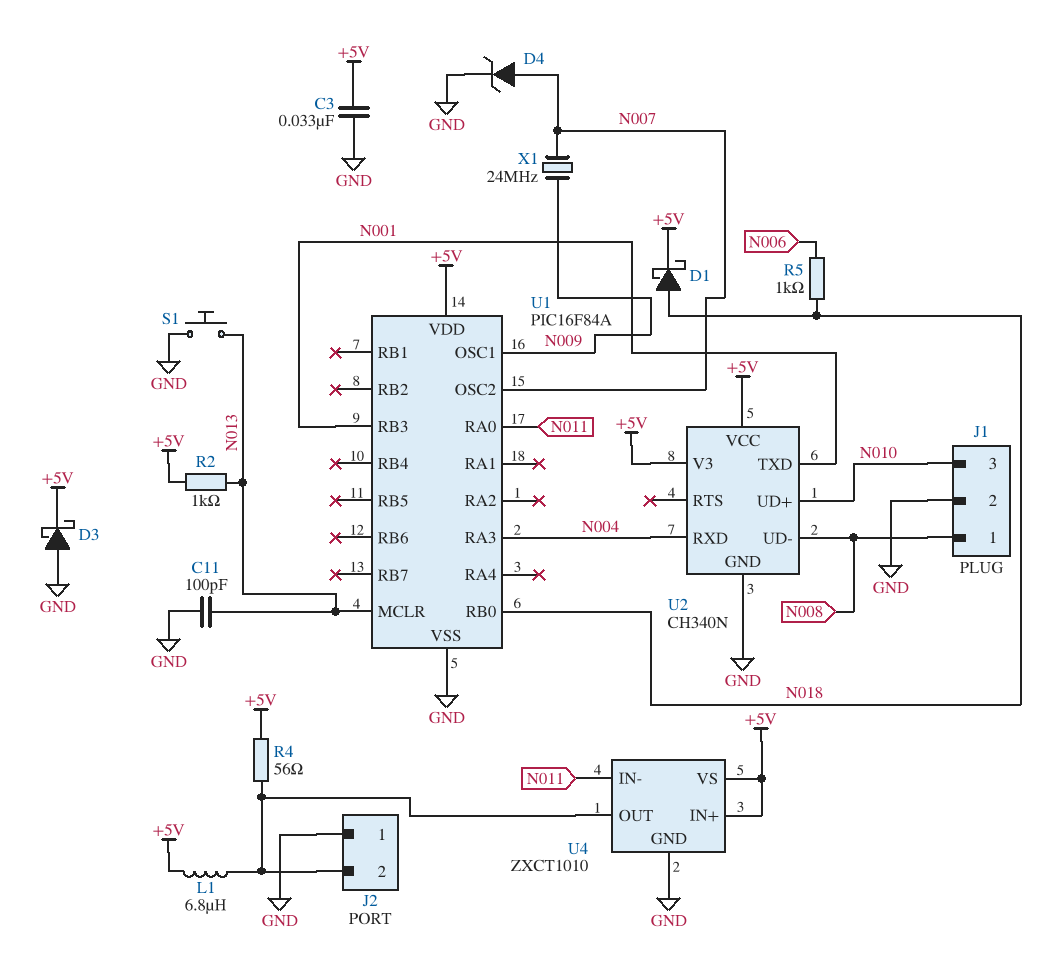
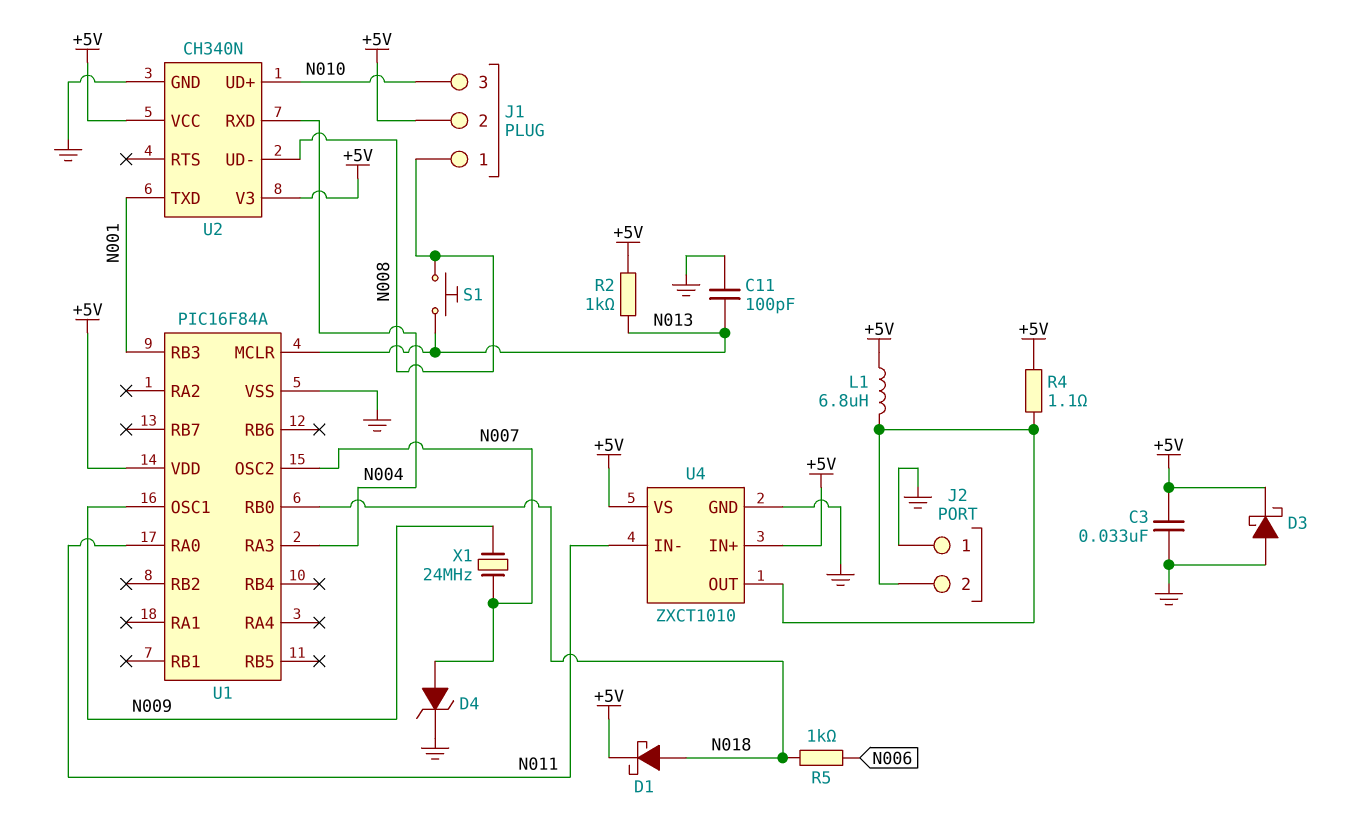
J1 pin 2: GND -> +5V
R4: 56 (+5V, J2/2) -> 1.1 (+5V, J2/2)
S1: button (GND, N013) -> button (N008, N013)

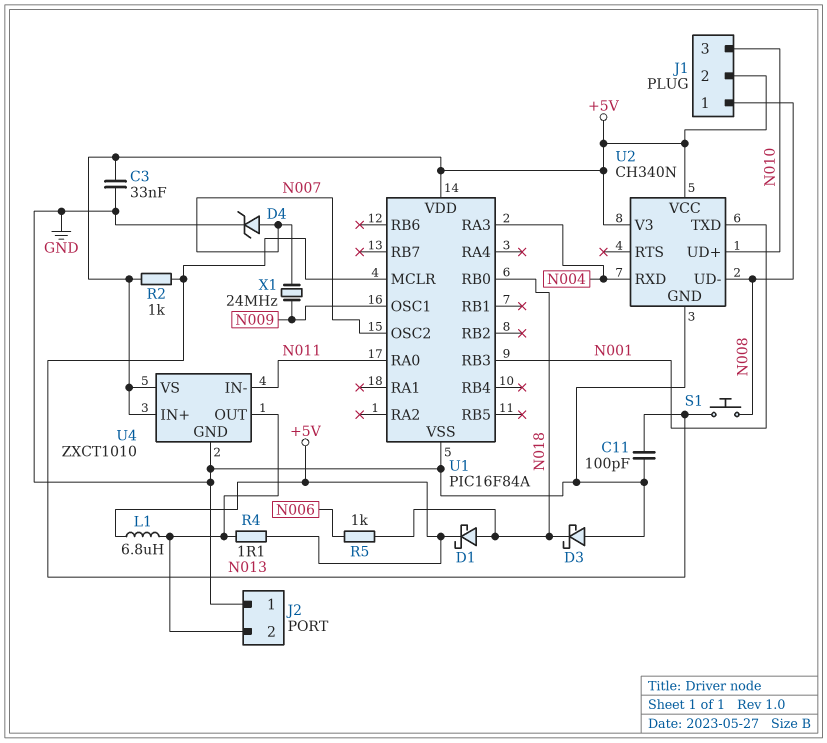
D3: schottky (A GND, K +5V) -> schottky (A GND, K N018)

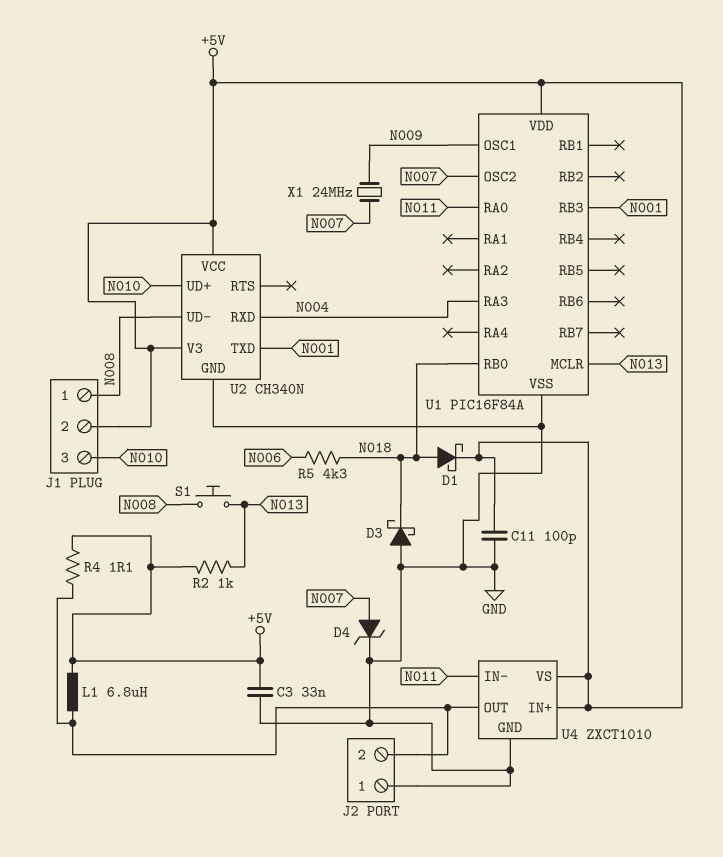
C11: 100pF (GND, N013) -> 100pF (+5V, GND)
R5: 1k (N006, N018) -> 4.3k (N006, N018)

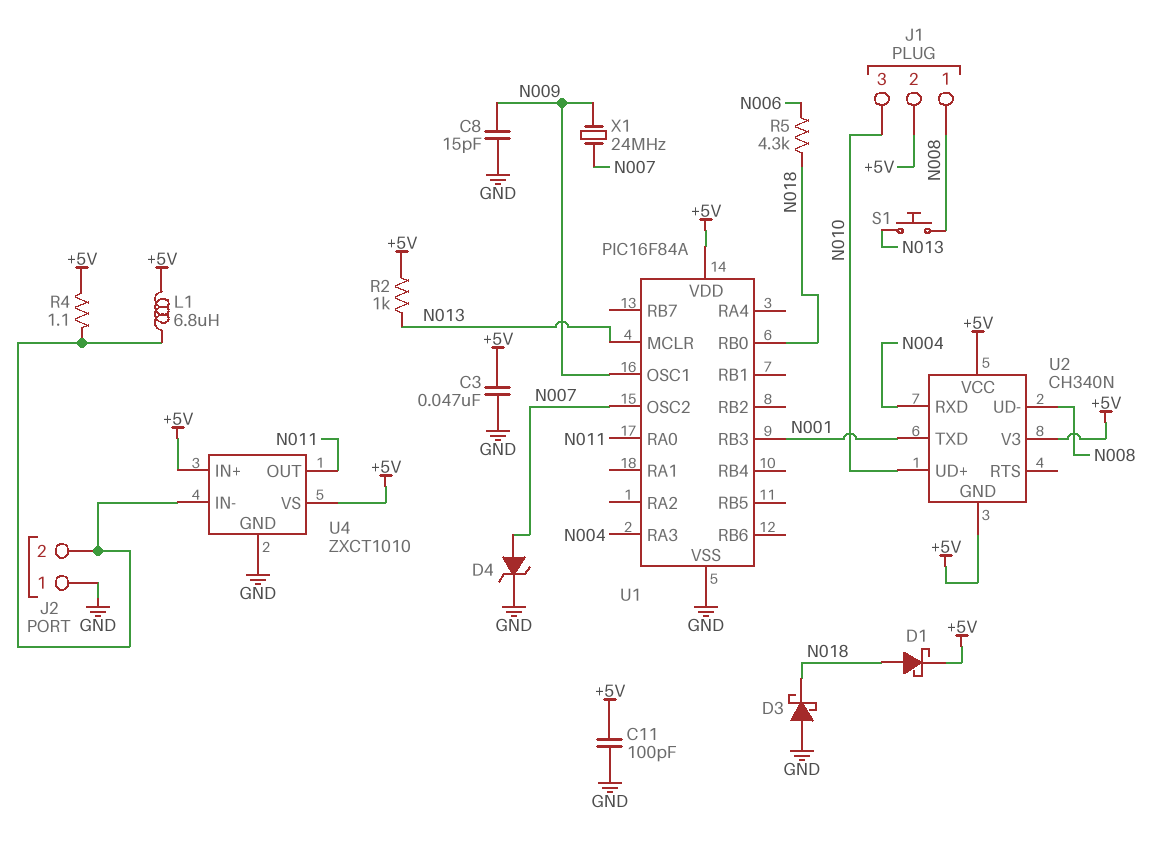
C3: 33nF (+5V, GND) -> 47nF (+5V, GND)
C8: none -> 15pF (GND, N009)
U2 pin GND: GND -> +5V
U4 pin IN-: N011 -> J2/2
U4 pin OUT: J2/2 -> N011

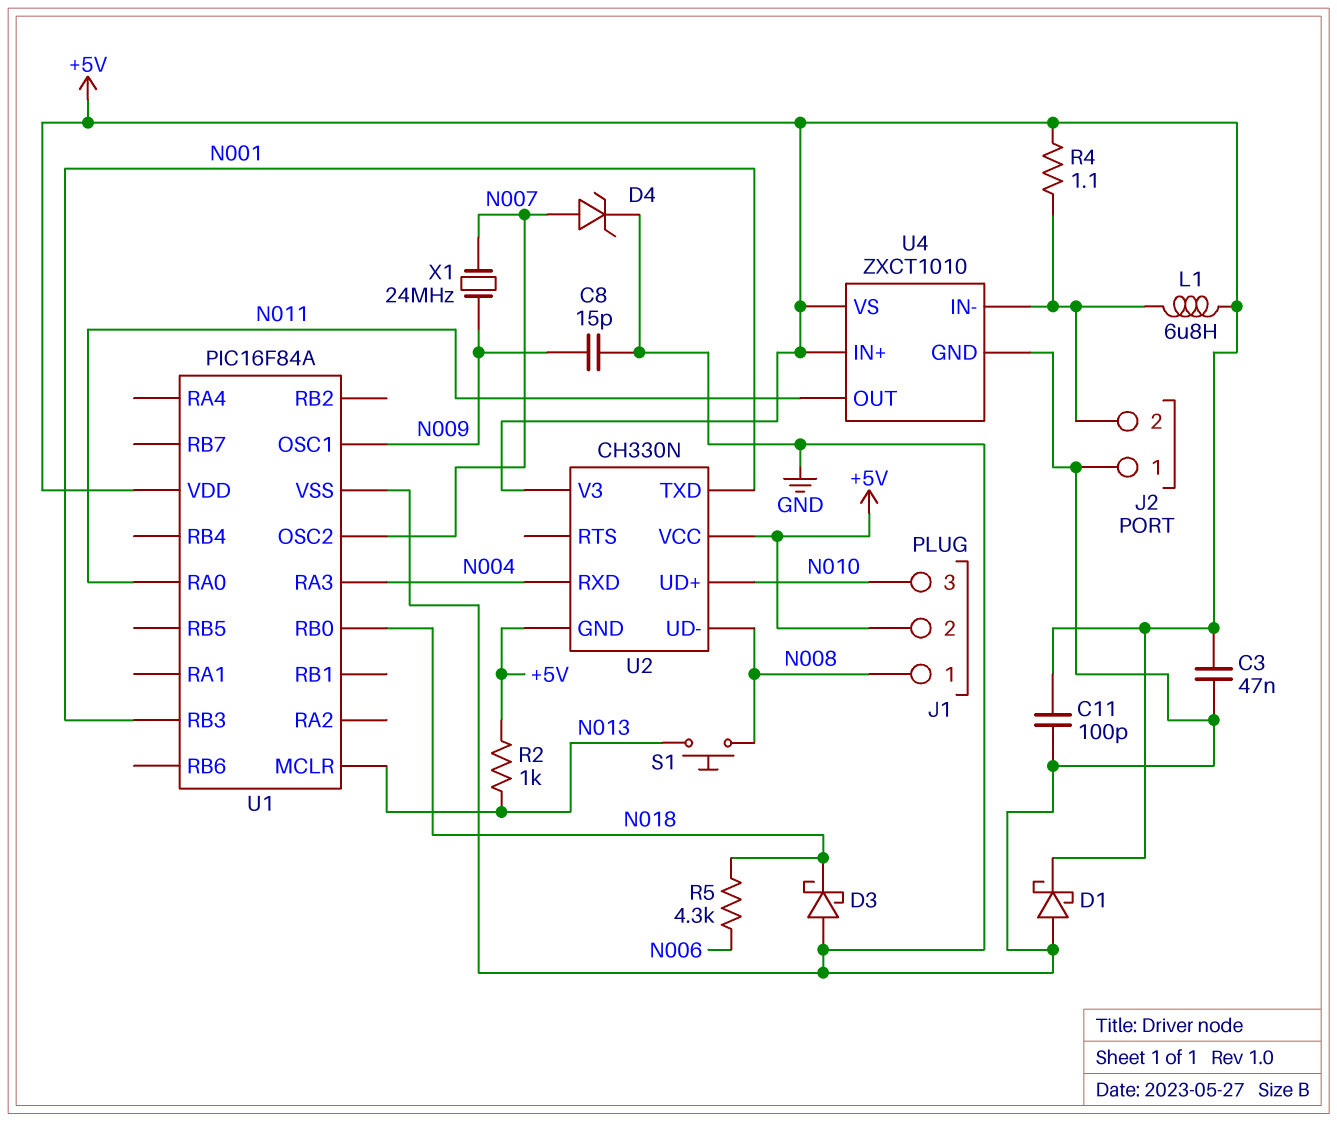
D1: schottky (A N018, K +5V) -> schottky (A GND, K +5V)
U2: CH340N -> CH330N

